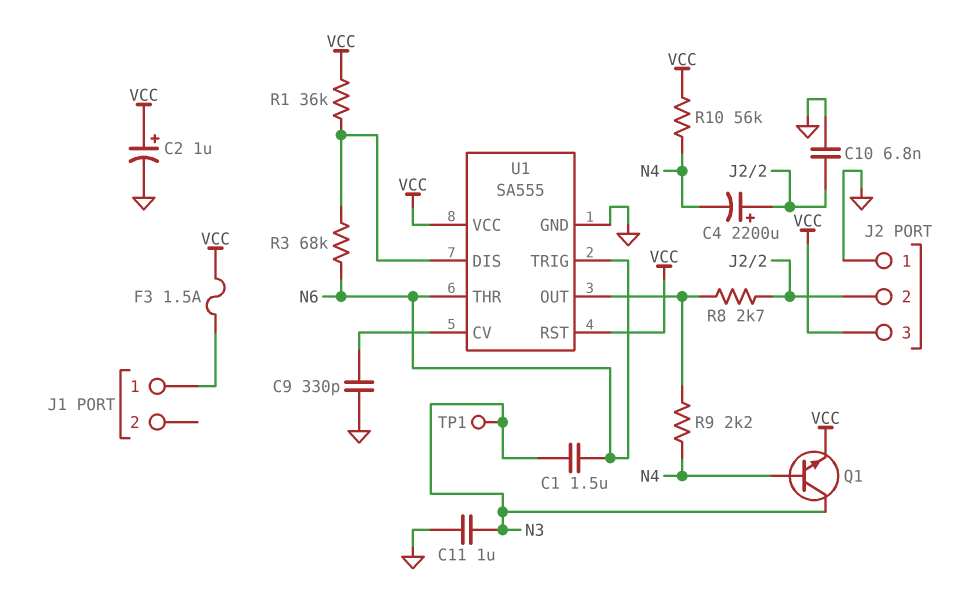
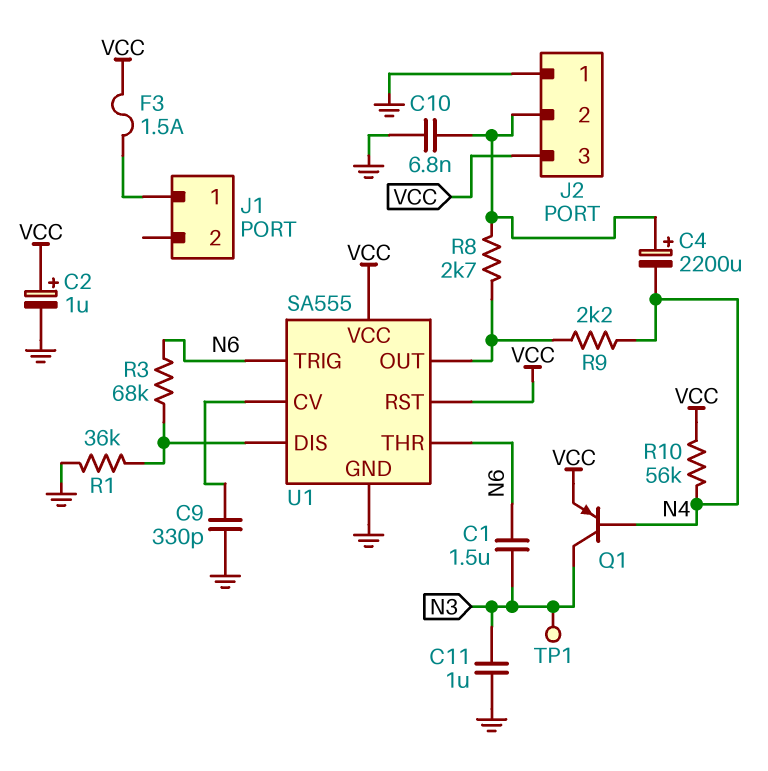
Q1: NPN (B N4, C N3, E VCC) -> PNP (B N4, C N3, E VCC)
R1: 36k (U1/DIS, VCC) -> 36k (GND, U1/DIS)

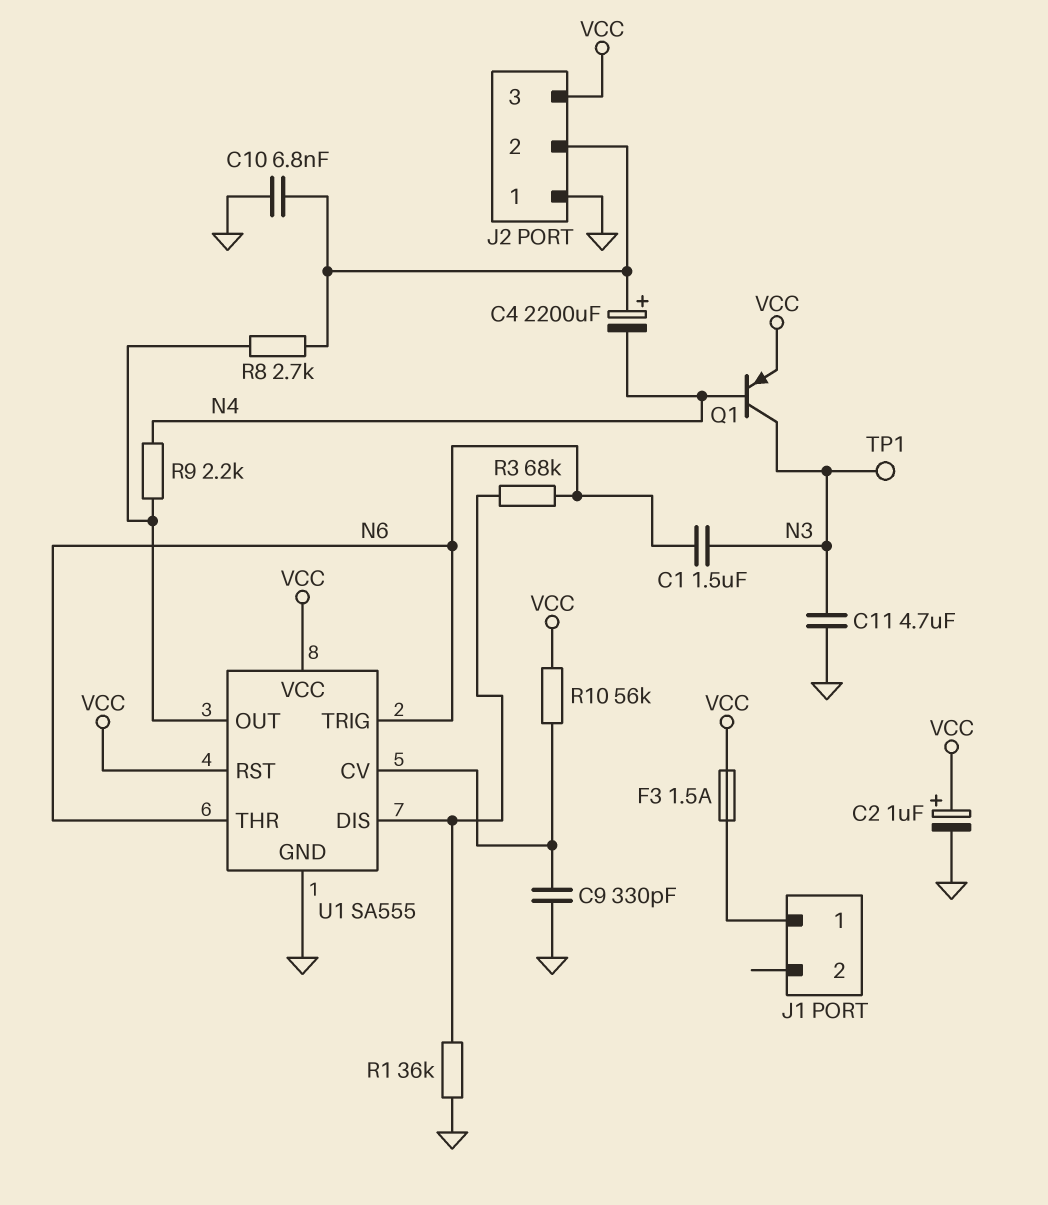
C11: 1uF (GND, N3) -> 4.7uF (GND, N3)
R10: 56k (N4, VCC) -> 56k (U1/CV, VCC)

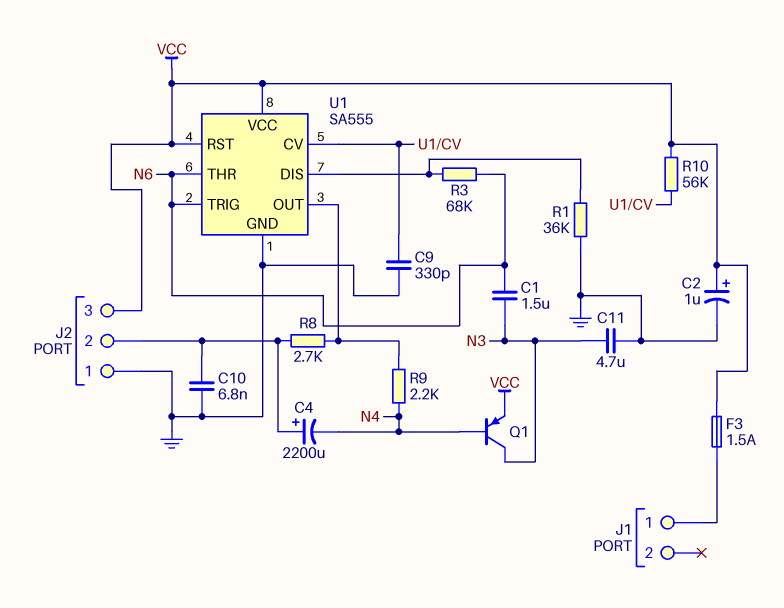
TP1: test point (N3) -> none

